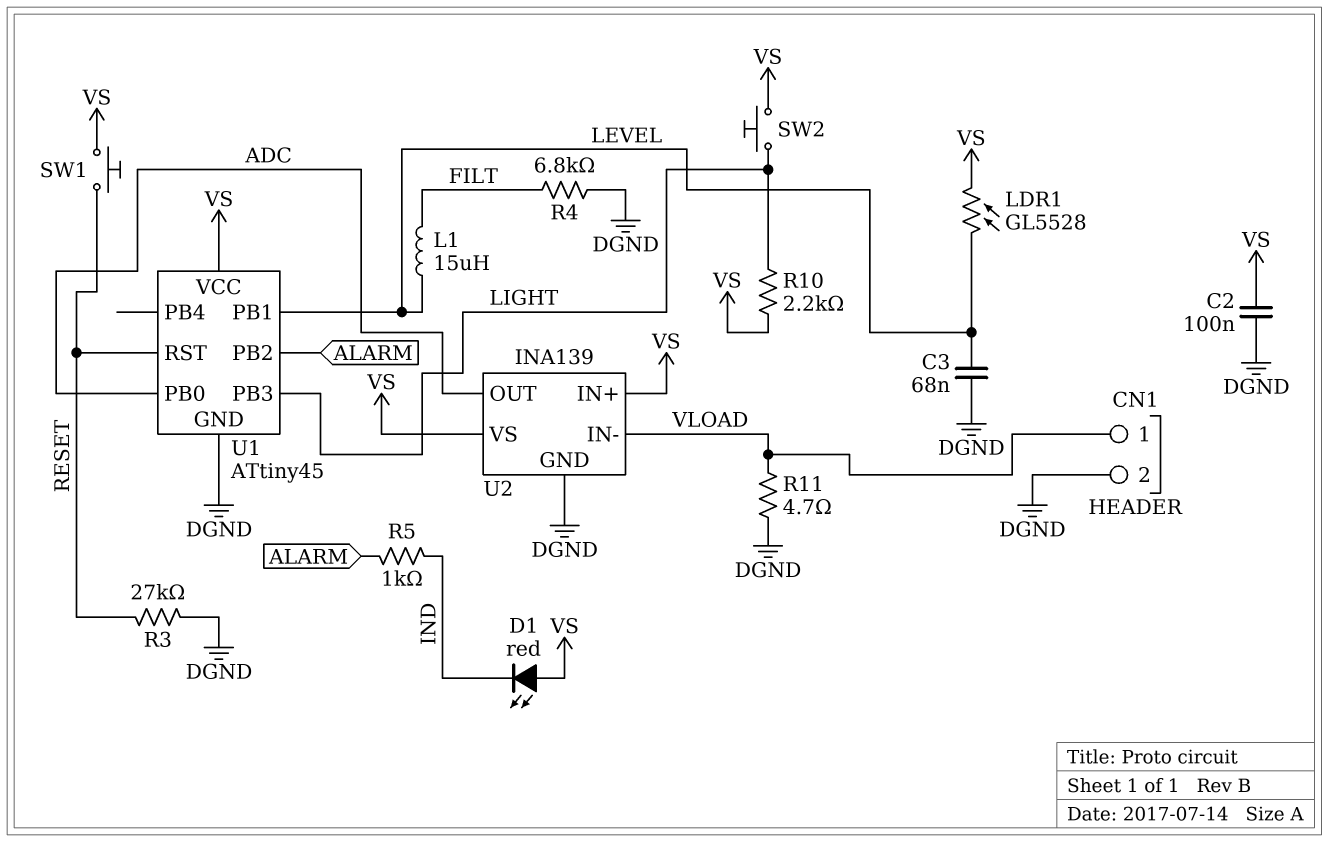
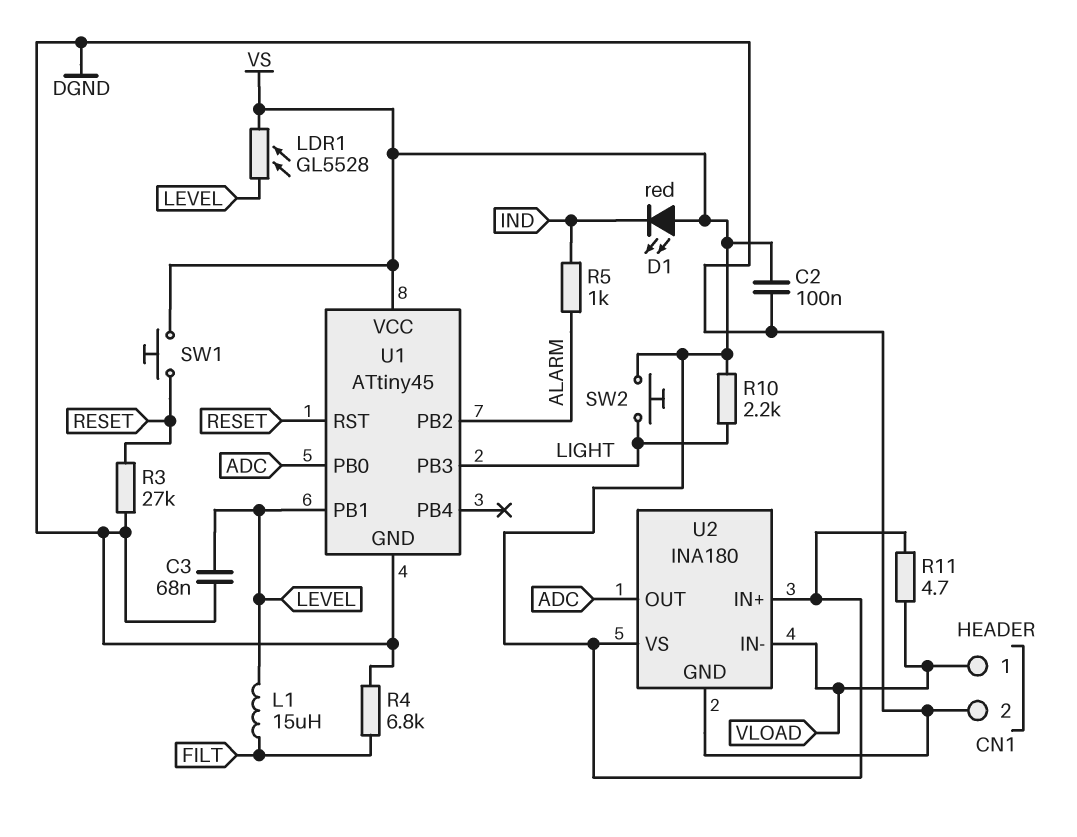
R11: 4.7 (DGND, VLOAD) -> 4.7 (VLOAD, VS)
U2: INA139 -> INA180

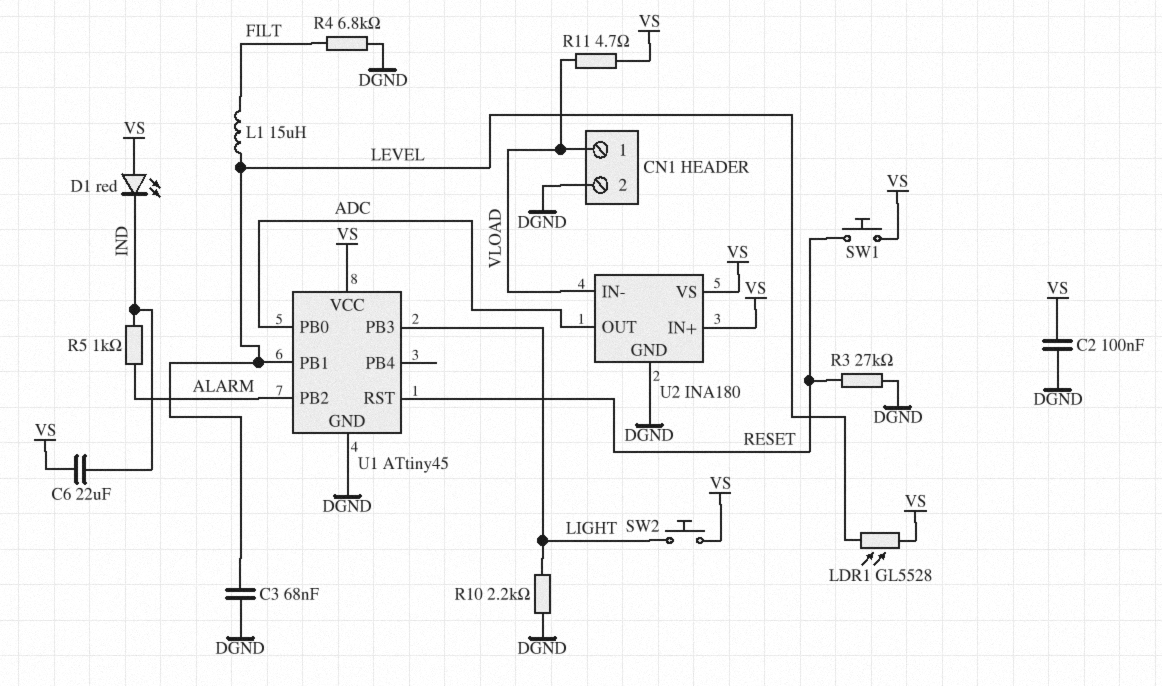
C6: none -> 22uF (IND, VS)
R10: 2.2k (LIGHT, VS) -> 2.2k (DGND, LIGHT)

